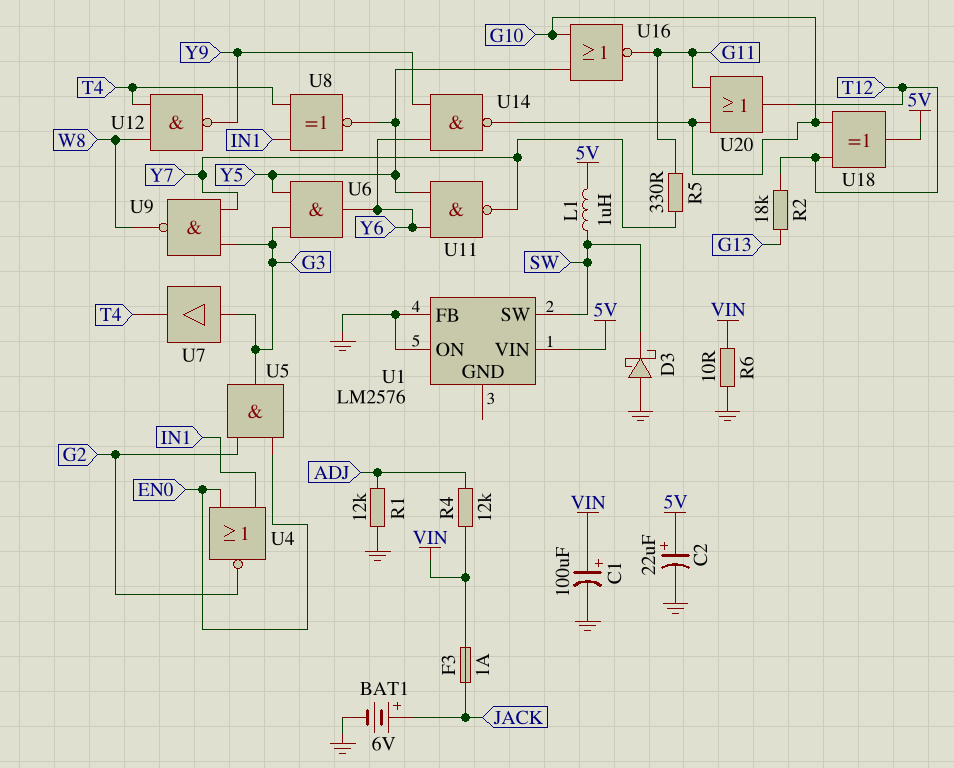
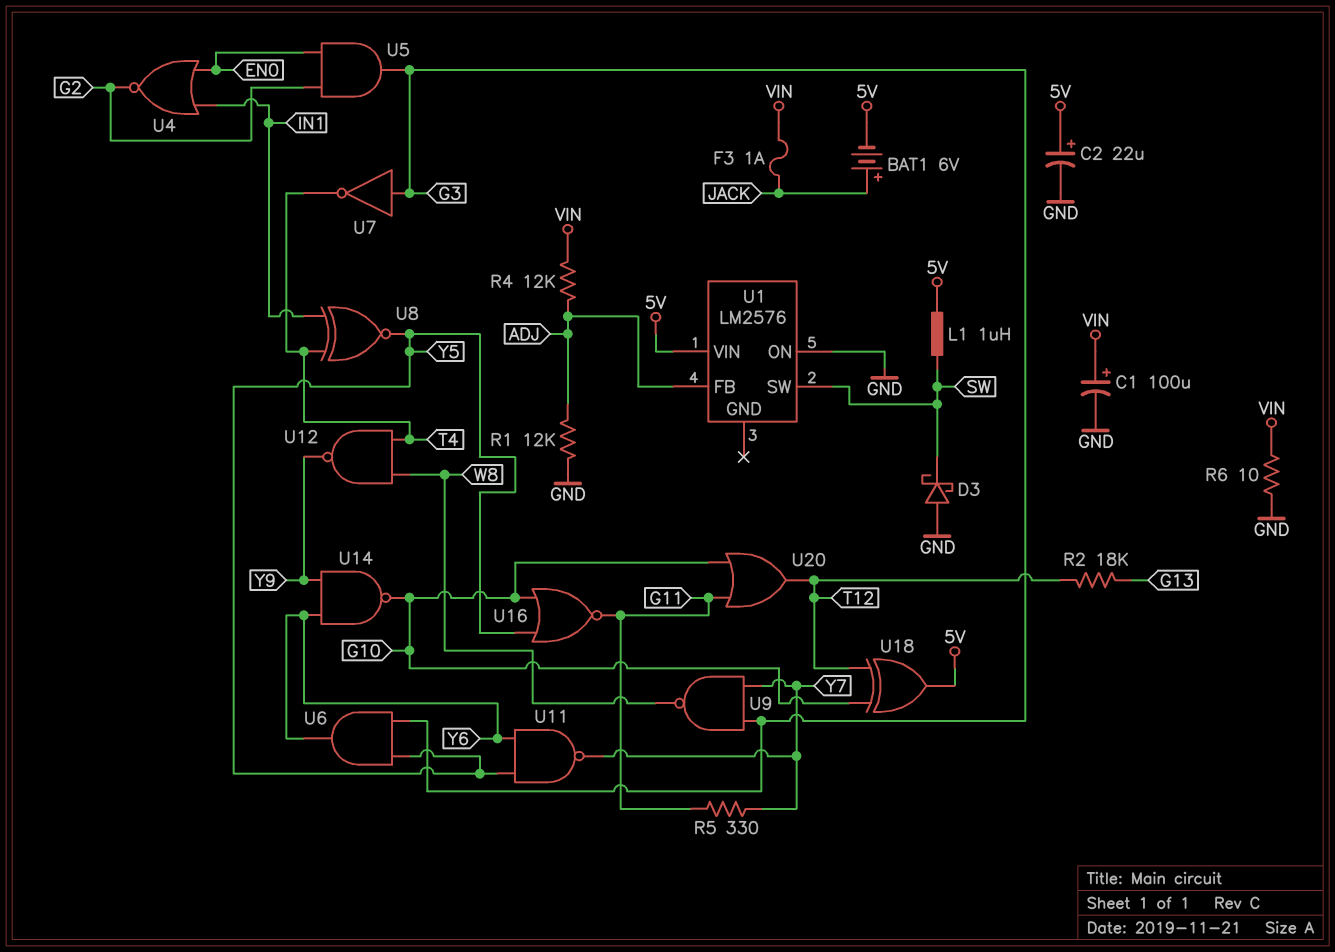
BAT1: 6V (plus JACK, minus GND) -> 6V (plus JACK, minus 5V)
U1 pin FB: GND -> ADJ
U7: buffer (in G3, out T4) -> NOT (in G3, out T4)

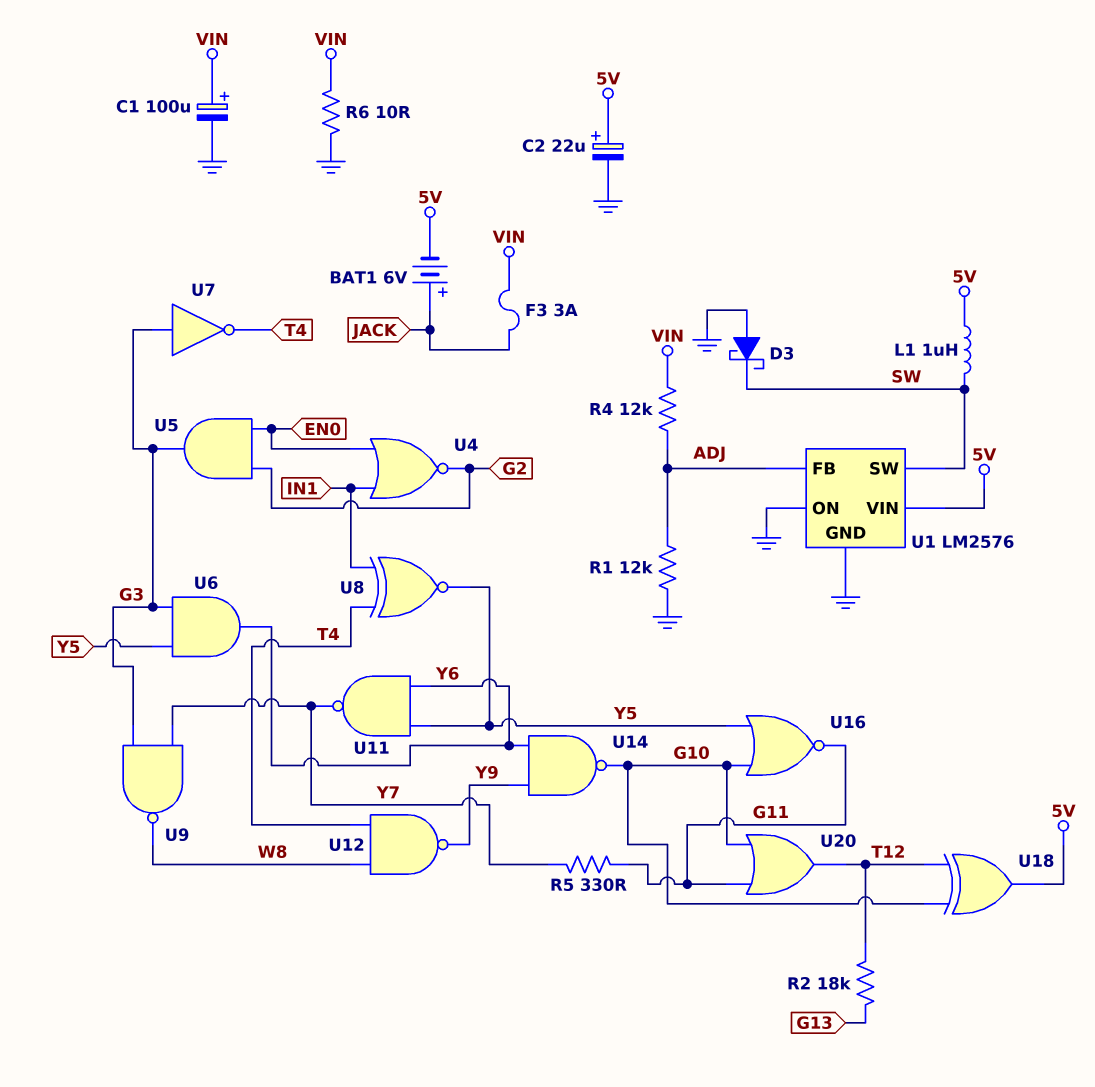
F3: 1A (JACK, VIN) -> 3A (JACK, VIN)
U1 pin GND: none -> GND

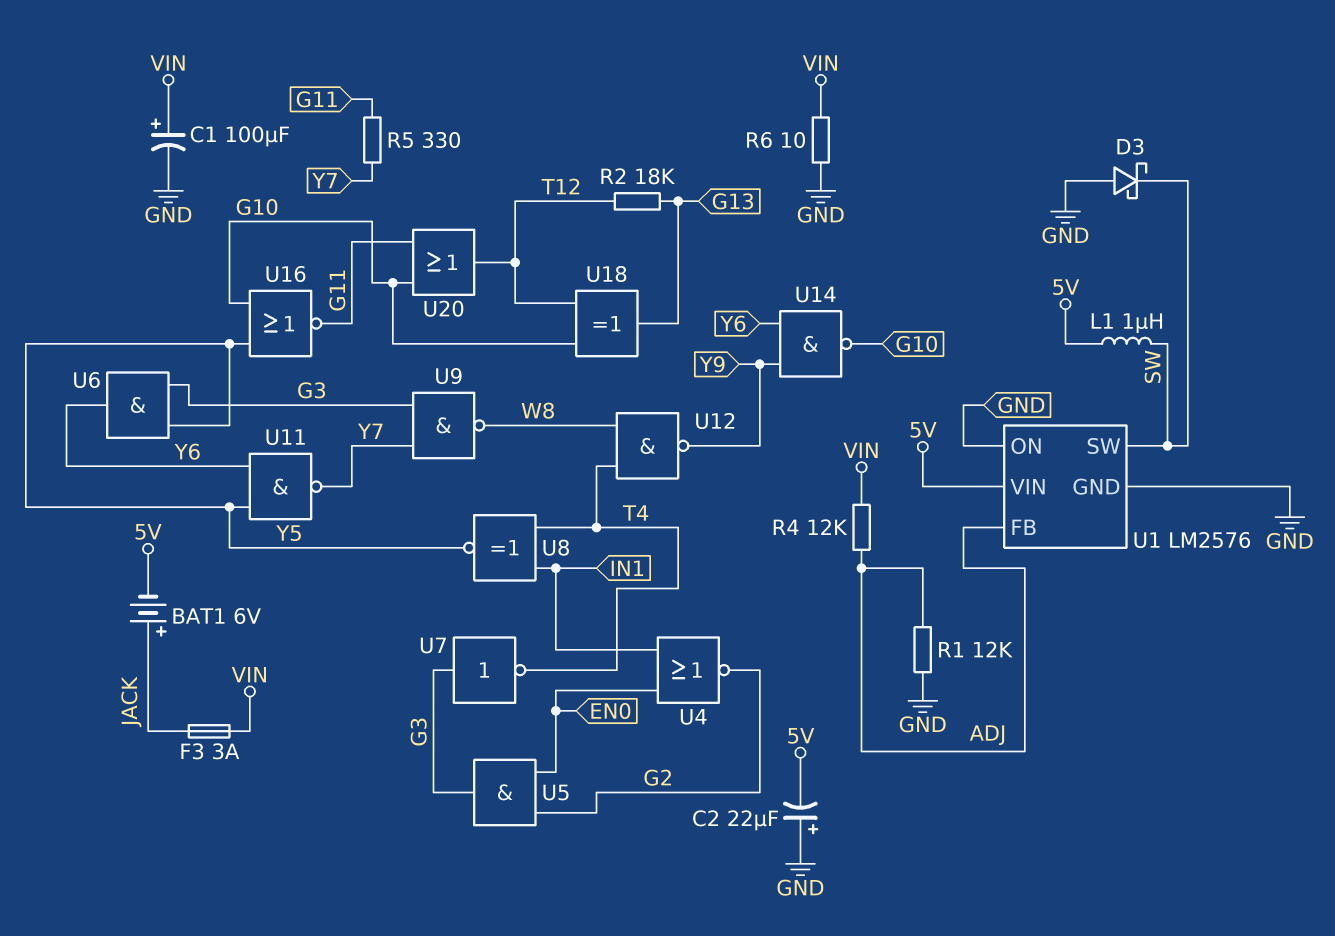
C2: 22uF (plus 5V, minus GND) -> 22uF (plus GND, minus 5V)
U18: XOR (in G10, in T12, out 5V) -> XOR (in G10, in T12, out G13)

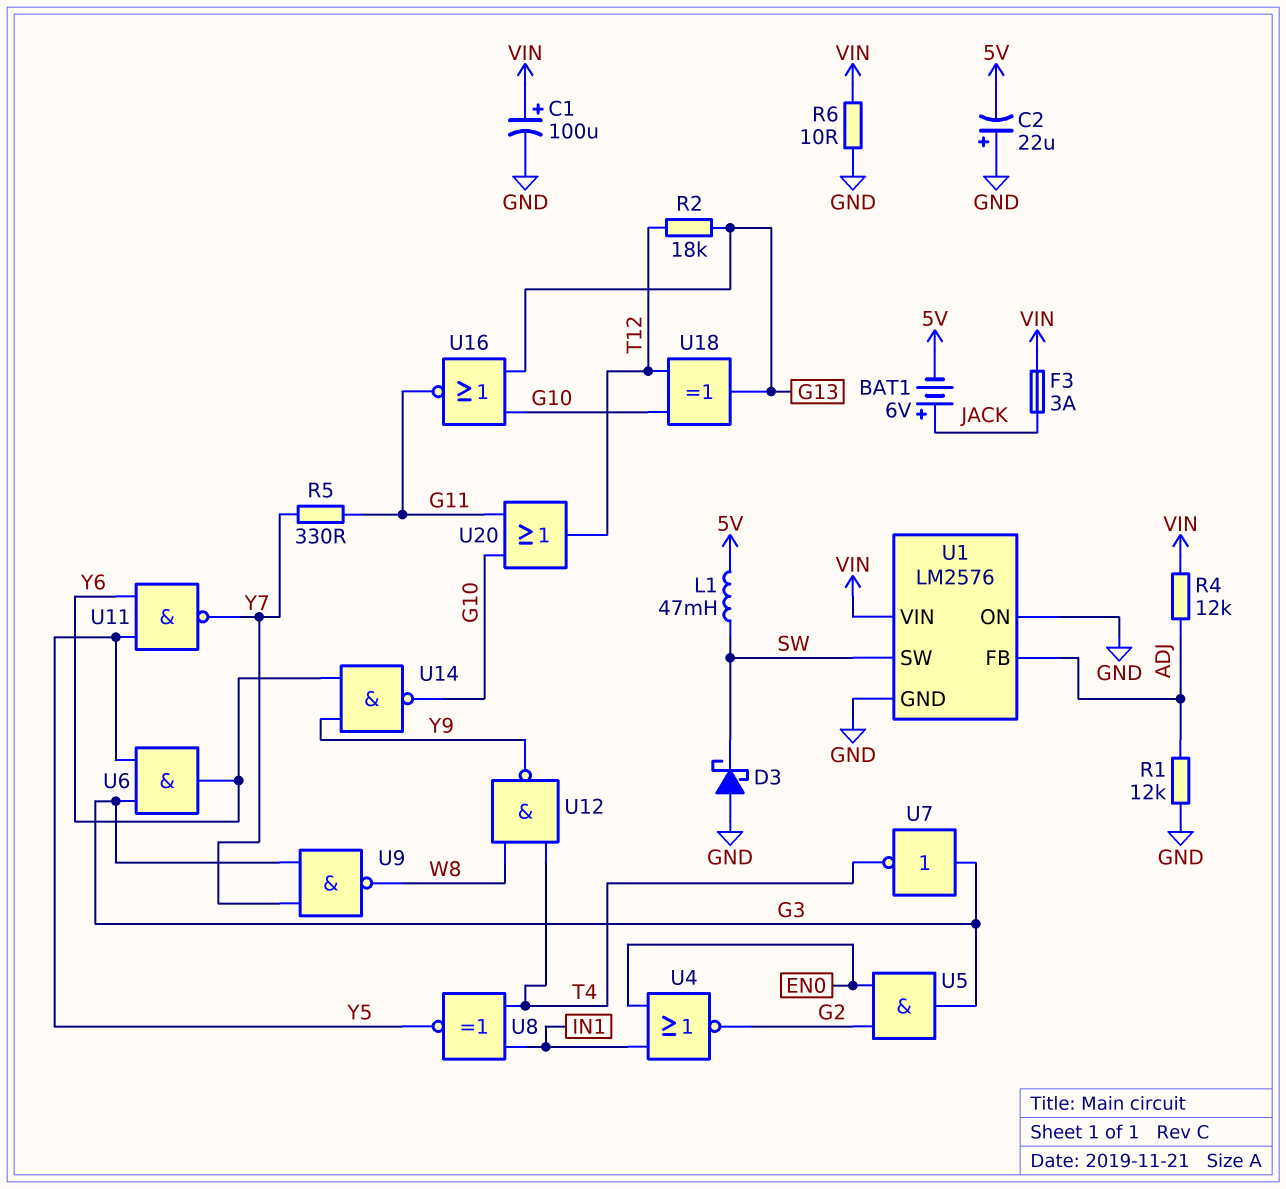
L1: 1uH (5V, SW) -> 47mH (5V, SW)
U1 pin VIN: 5V -> VIN
U16: NOR (in G10, in Y5, out G11) -> NOR (in G10, in G13, out G11)

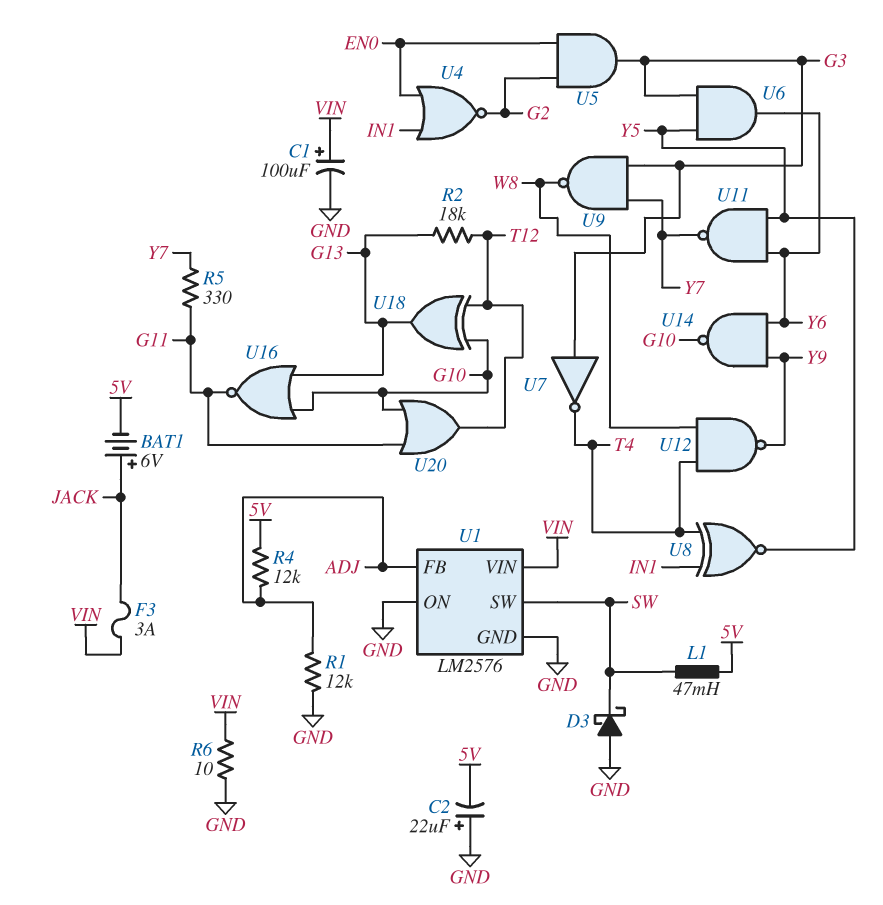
R4: 12k (ADJ, VIN) -> 12k (5V, ADJ)

